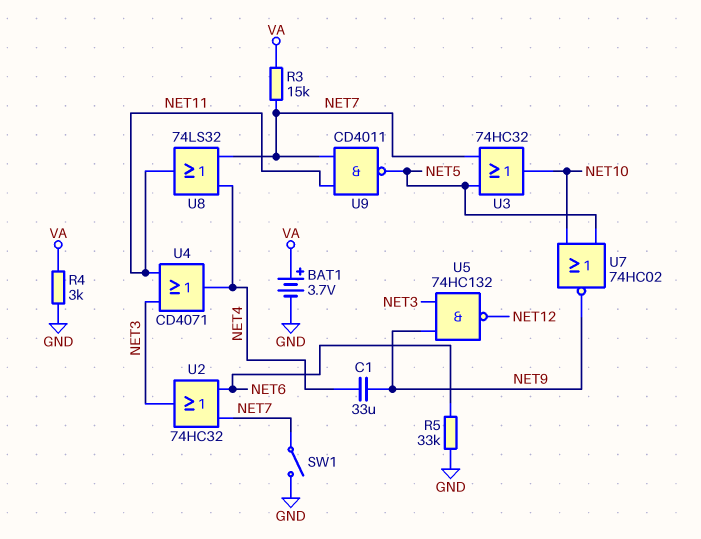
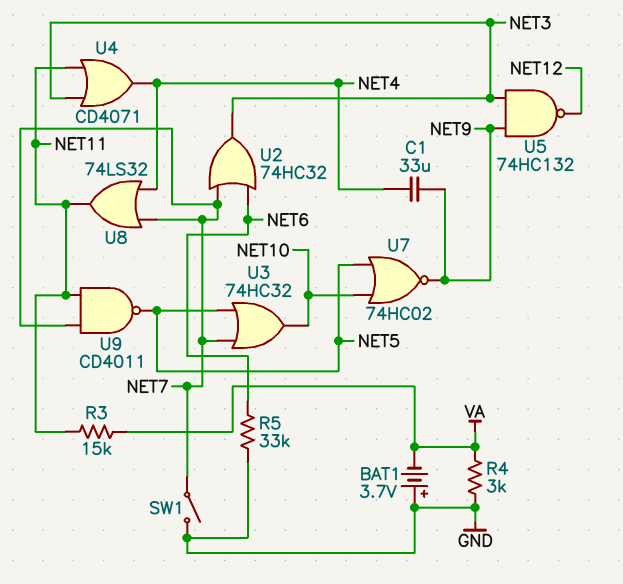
BAT1: 3.7V (plus VA, minus GND) -> 3.7V (plus GND, minus VA)
R3: 15k (NET7, VA) -> 15k (NET11, VA)

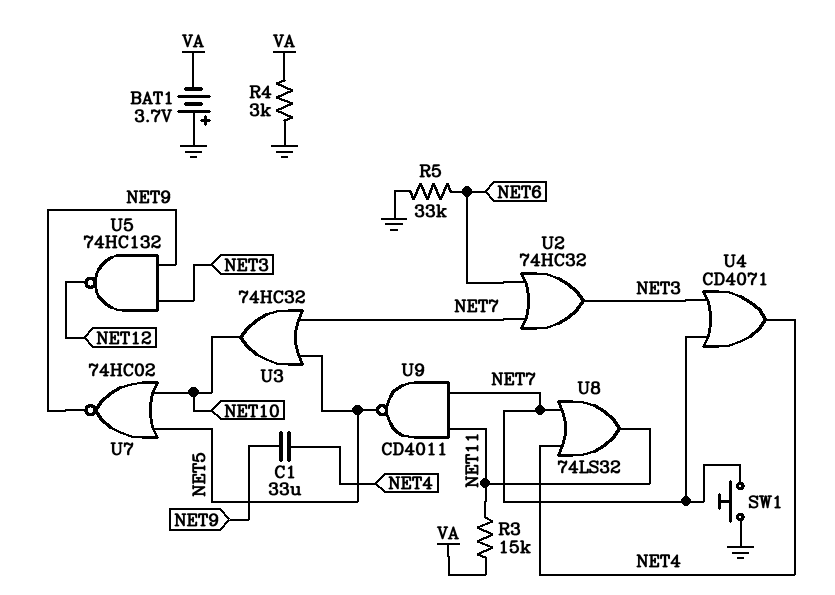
SW1: switch (GND, NET7) -> button (GND, NET7)
U4: OR CD4071 (in NET3, in NET11, out NET4) -> OR CD4071 (in NET3, in NET7, out NET4)

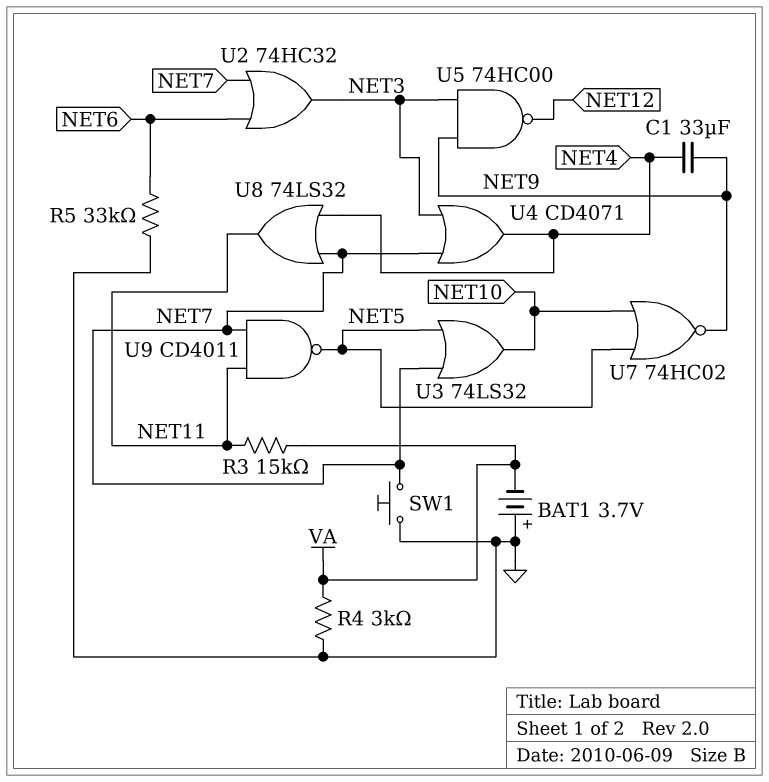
U3: OR 74HC32 (in NET5, in NET7, out NET10) -> OR 74LS32 (in NET5, in NET7, out NET10)
U5: NAND 74HC132 (in NET3, in NET9, out NET12) -> NAND 74HC00 (in NET3, in NET9, out NET12)

